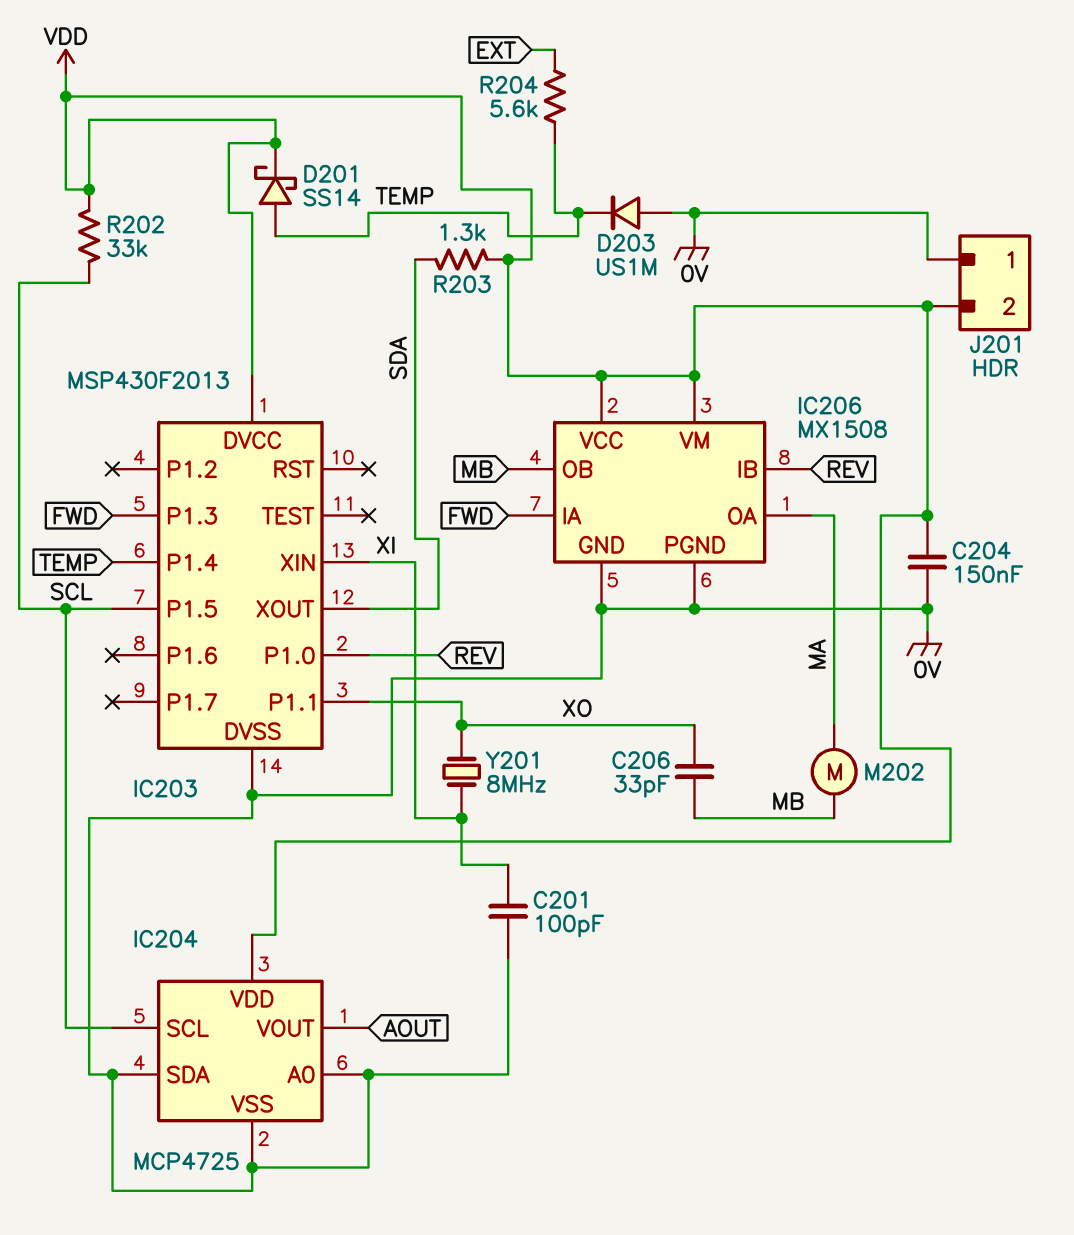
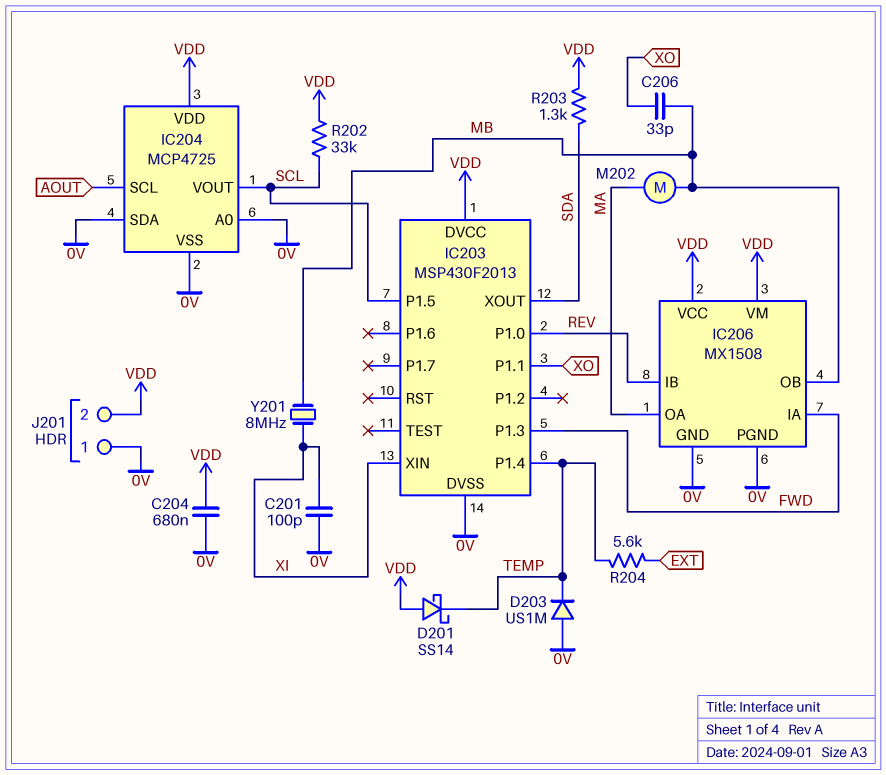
C204: 150nF (0V, VDD) -> 680nF (0V, VDD)
D201: schottky SS14 (A TEMP, K VDD) -> schottky SS14 (A VDD, K TEMP)
IC204 pin SCL: SCL -> AOUT
IC204 pin VOUT: AOUT -> SCL
Y201: 8MHz (XI, XO) -> 8MHz (MB, XI)

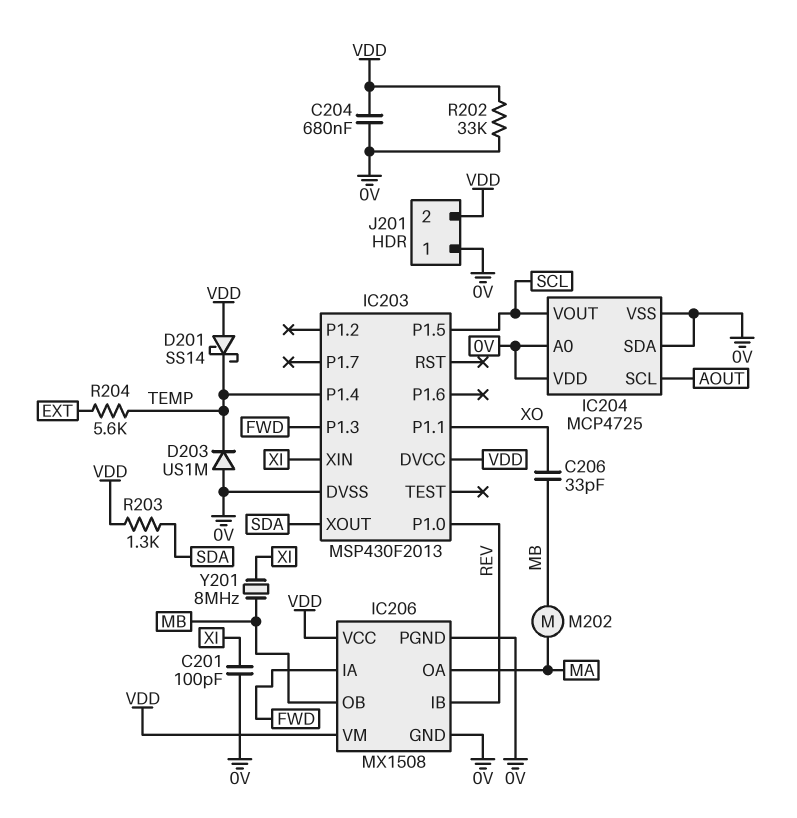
IC204 pin VDD: VDD -> 0V
R202: 33k (SCL, VDD) -> 33k (0V, VDD)

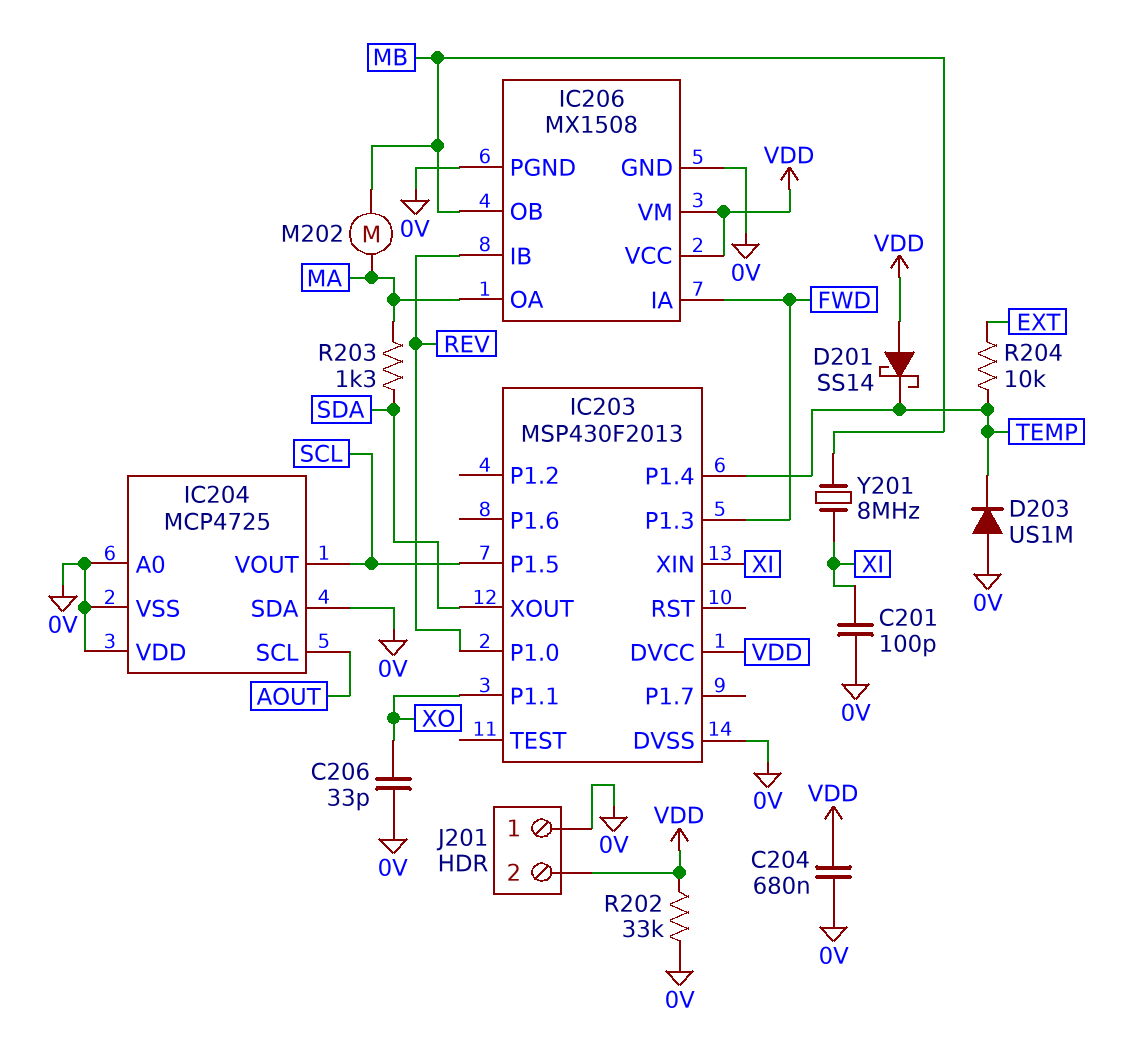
C206: 33pF (MB, XO) -> 33pF (0V, XO)
R203: 1.3k (SDA, VDD) -> 1.3k (MA, SDA)
R204: 5.6k (EXT, TEMP) -> 10k (EXT, TEMP)

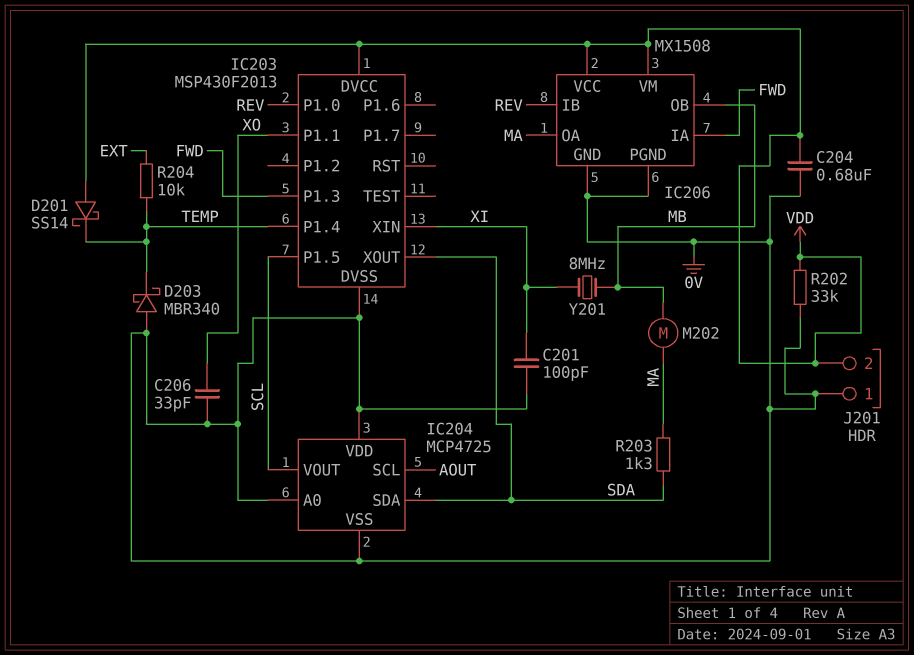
D203: diode US1M (A 0V, K TEMP) -> schottky MBR340 (A 0V, K TEMP)
IC204 pin SDA: 0V -> SDA

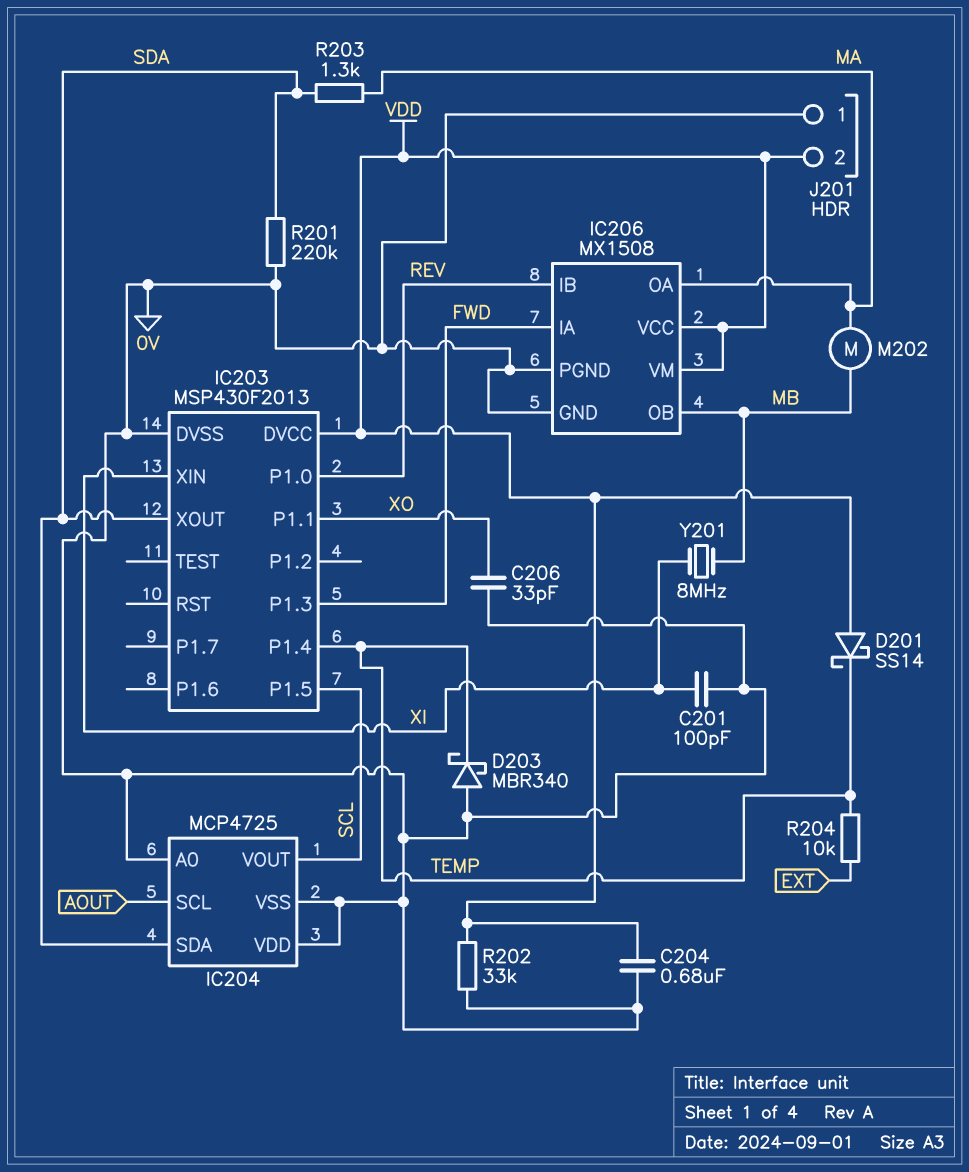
R201: none -> 220k (0V, SDA)

